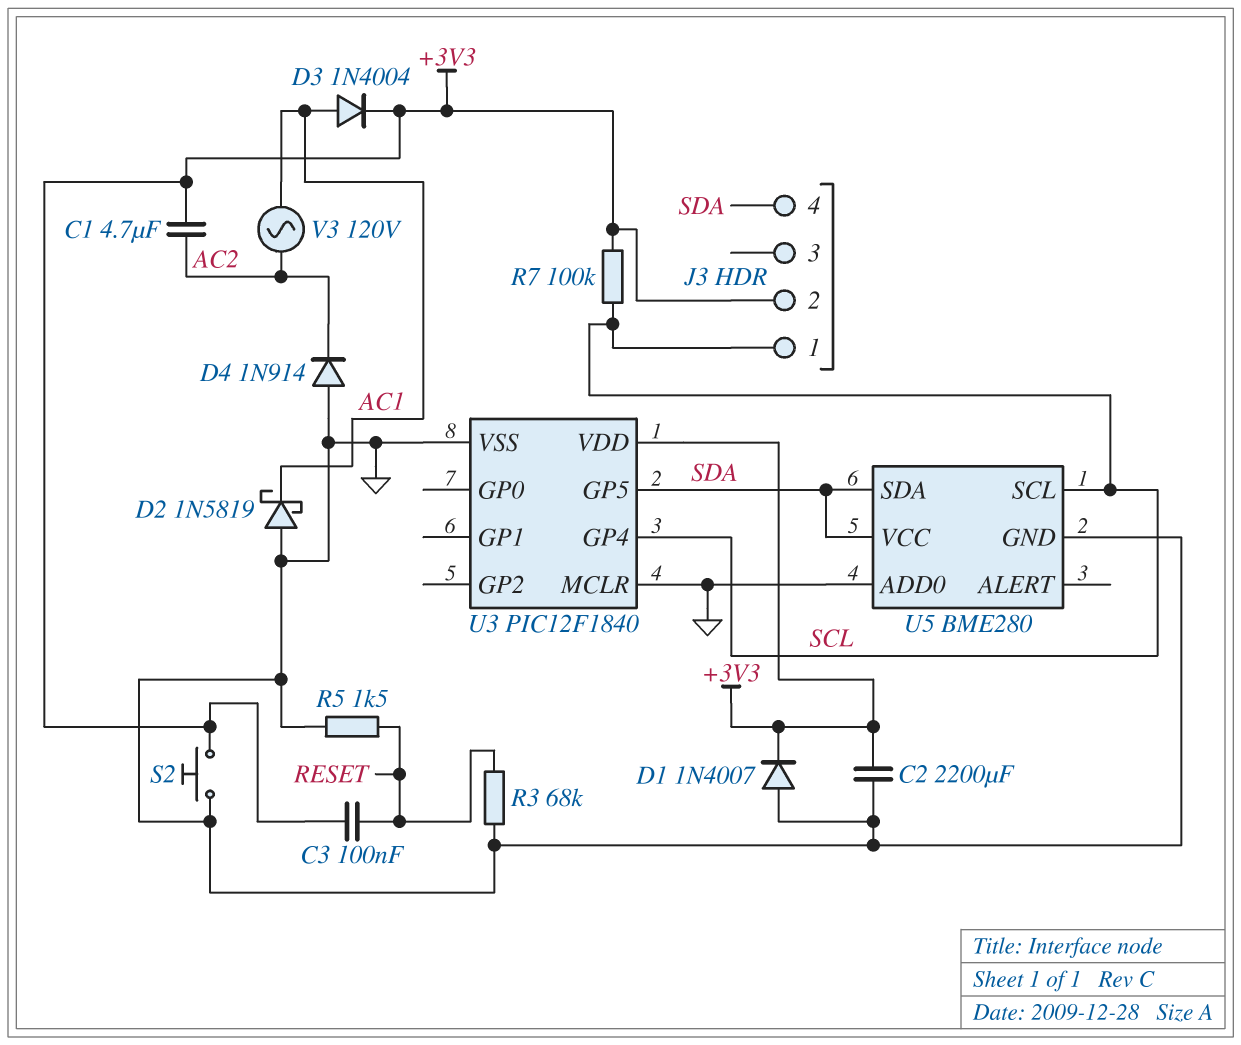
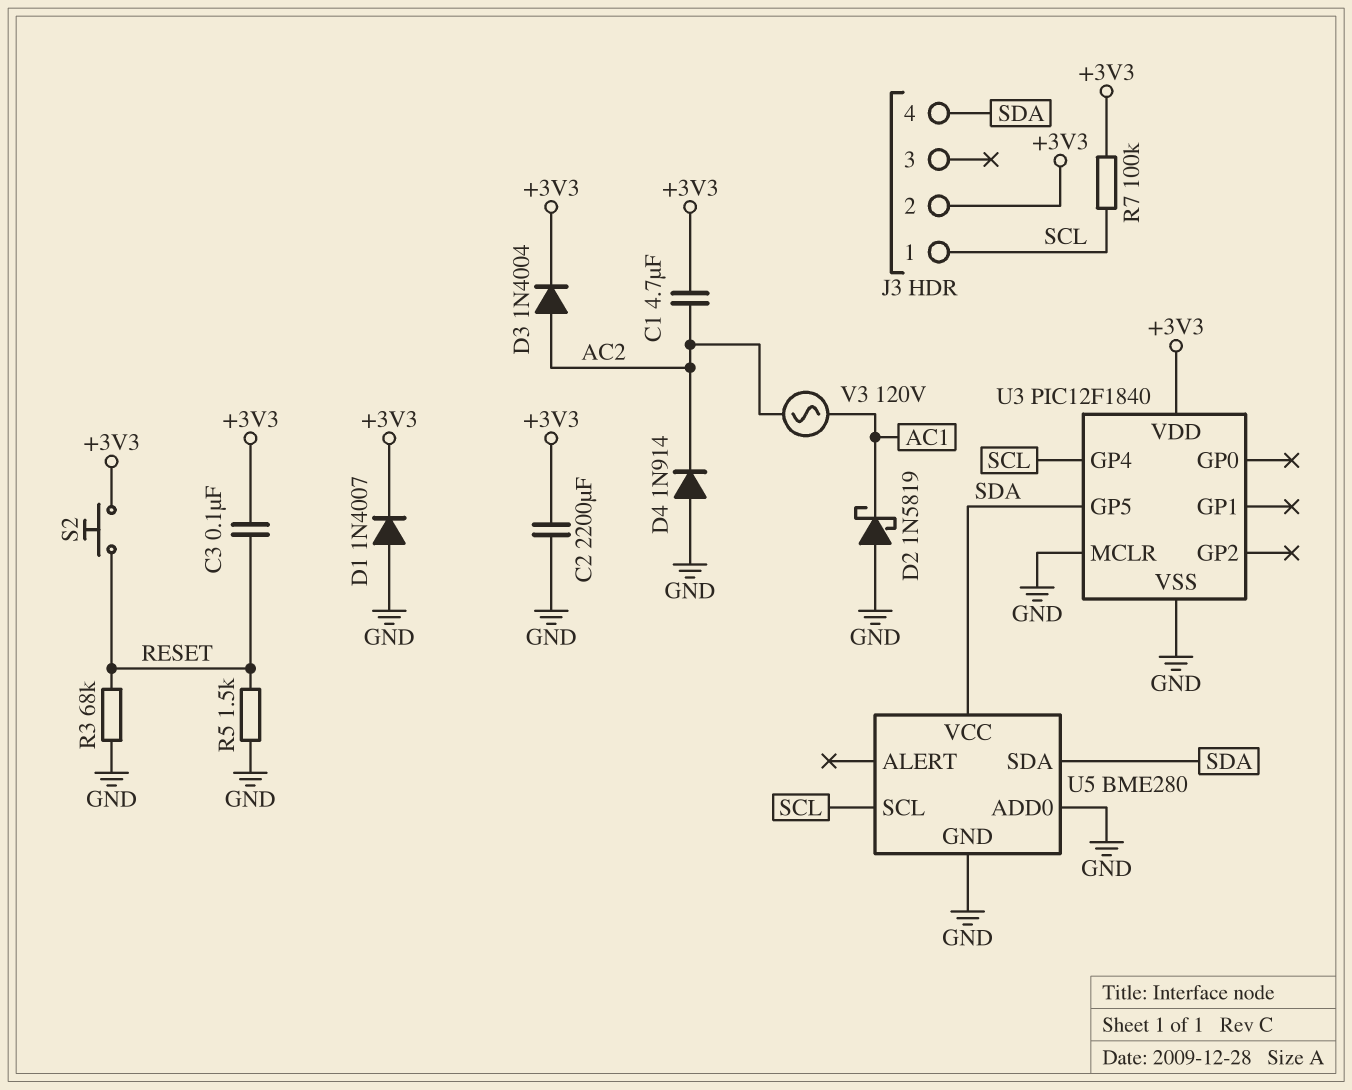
D3: diode 1N4004 (A AC1, K +3V3) -> diode 1N4004 (A AC2, K +3V3)
S2: button (+3V3, GND) -> button (+3V3, RESET)

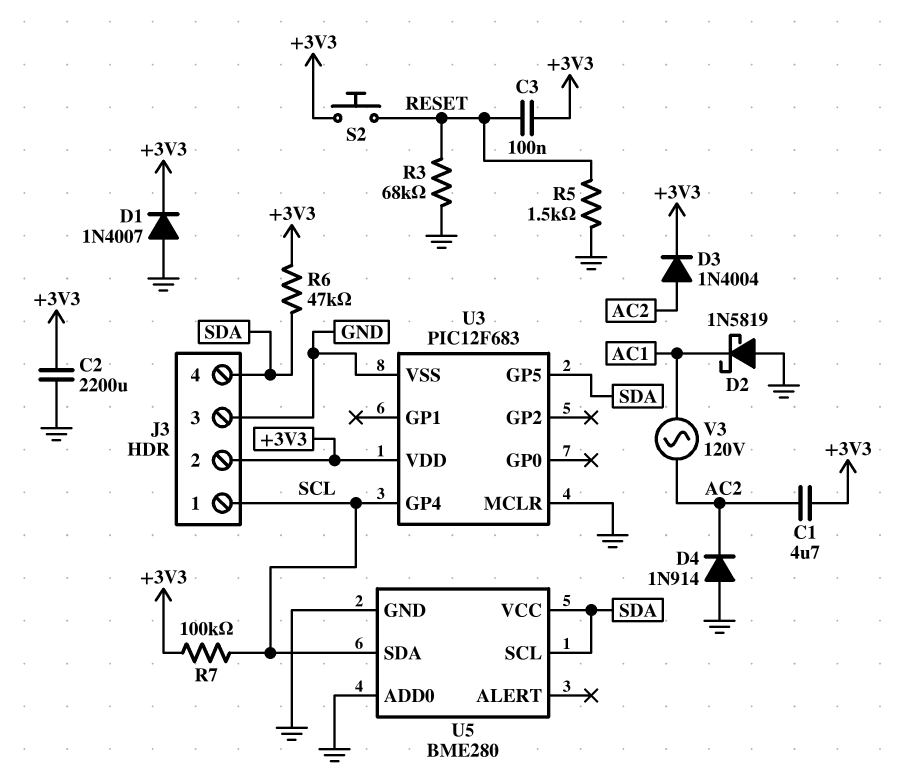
J3 pin 3: none -> GND
R6: none -> 47k (+3V3, SDA)
U3: PIC12F1840 -> PIC12F683
U5 pin SCL: SCL -> SDA
U5 pin SDA: SDA -> SCL

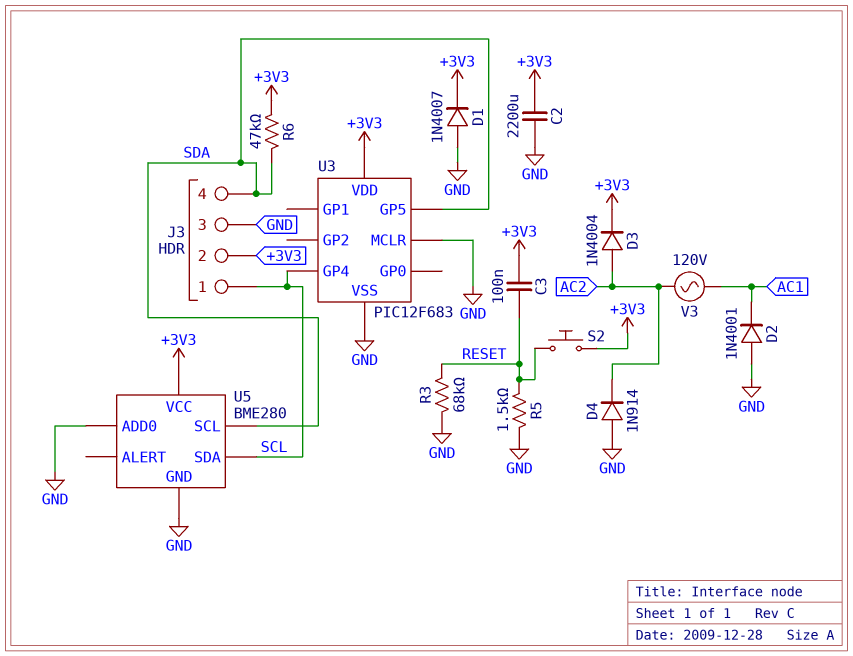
C1: 4.7uF (+3V3, AC2) -> none
D2: schottky 1N5819 (A GND, K AC1) -> diode 1N4001 (A GND, K AC1)
R7: 100k (+3V3, SCL) -> none
U5 pin VCC: SDA -> +3V3

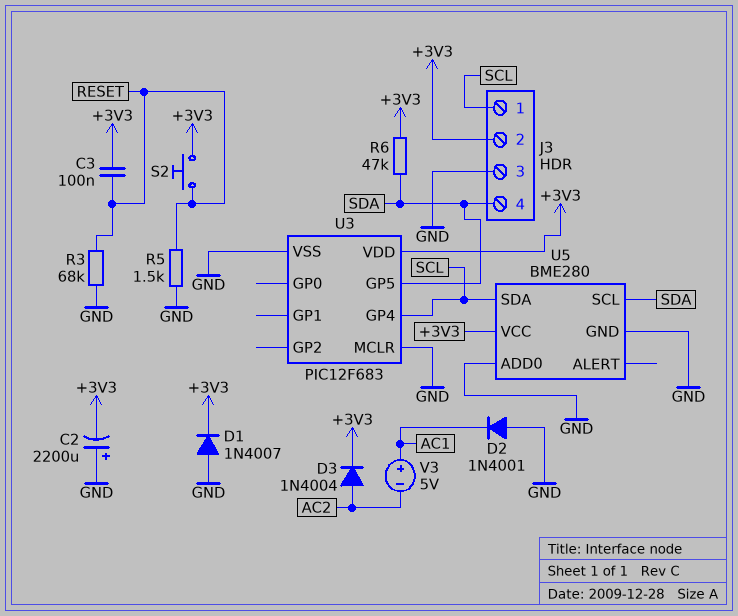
C2: 2200uF (+3V3, GND) -> 2200uF (plus GND, minus +3V3)
D4: diode 1N914 (A GND, K AC2) -> none
V3: AC 120V (AC1, AC2) -> 5V (plus AC1, minus AC2)

